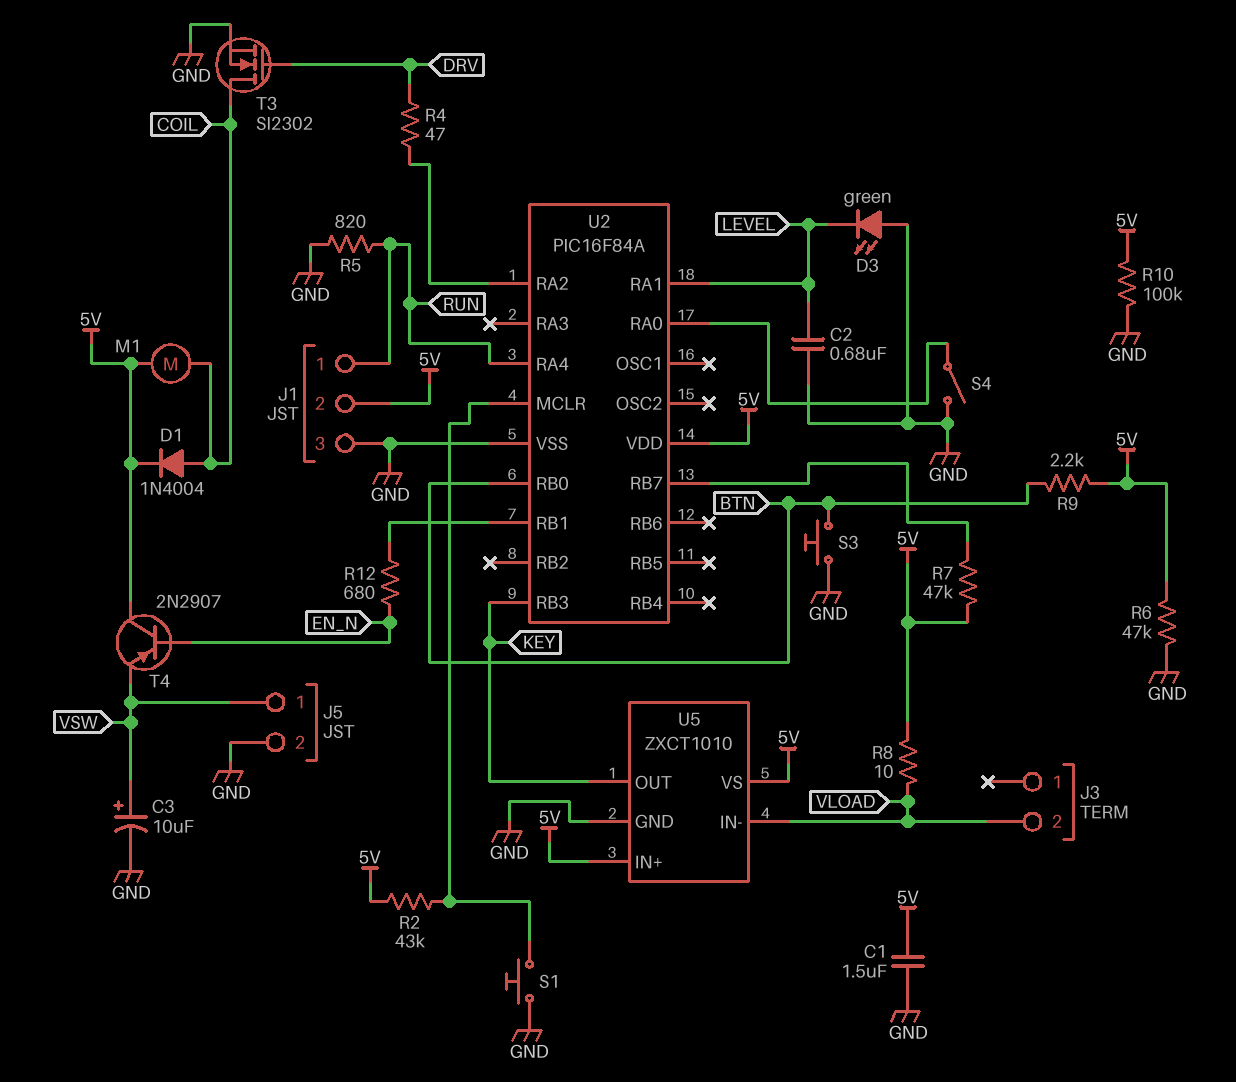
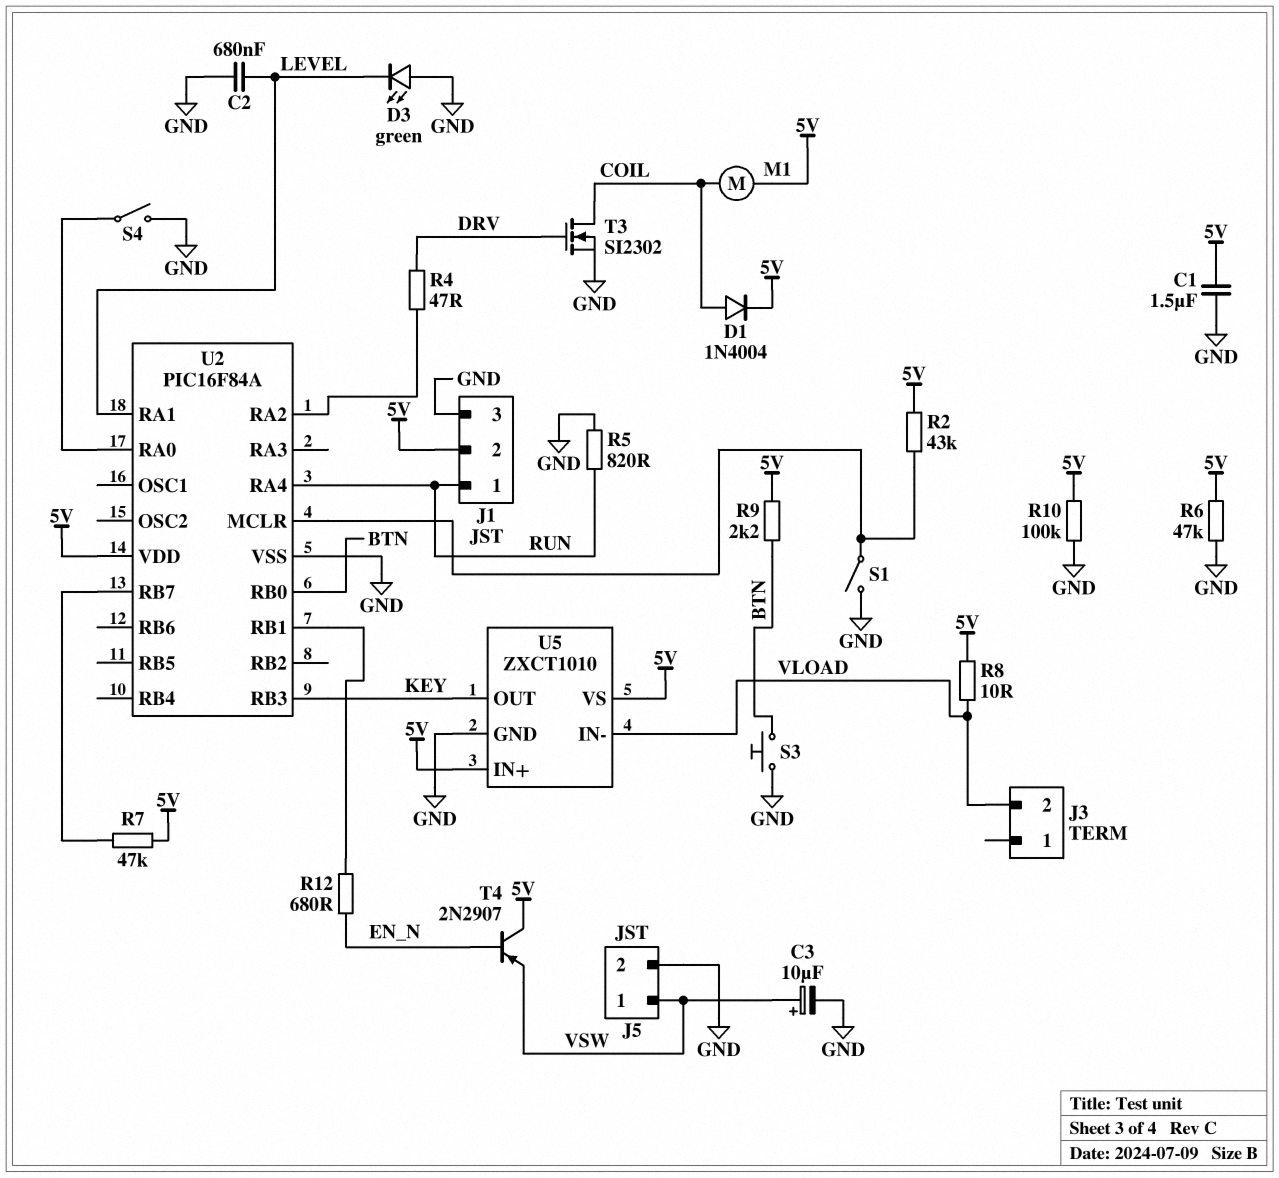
S1: button (GND, U2/MCLR) -> switch (GND, U2/MCLR)

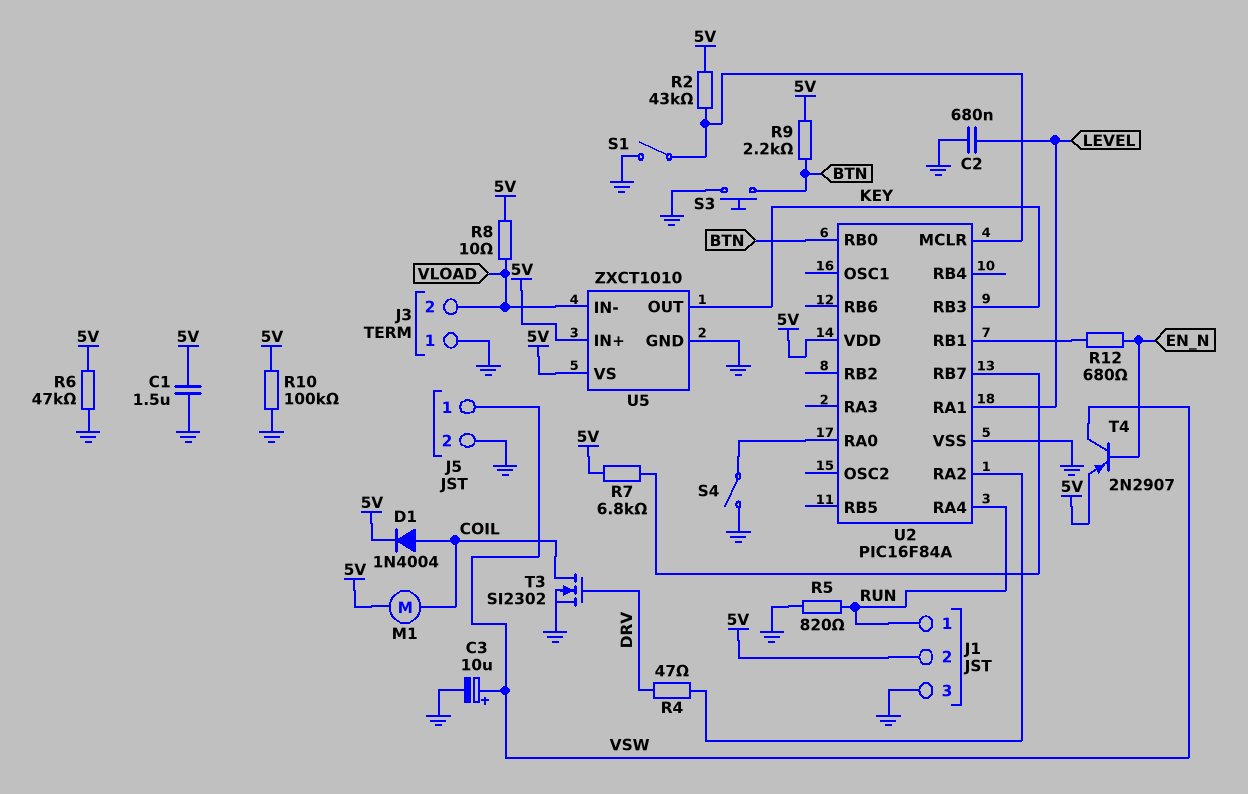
D3: LED green (A GND, K LEVEL) -> none
J3 pin 1: none -> GND
R7: 47k (5V, U2/RB7) -> 6.8k (5V, U2/RB7)
T4: PNP 2N2907 (B EN_N, C 5V, E VSW) -> PNP 2N2907 (B EN_N, C VSW, E 5V)

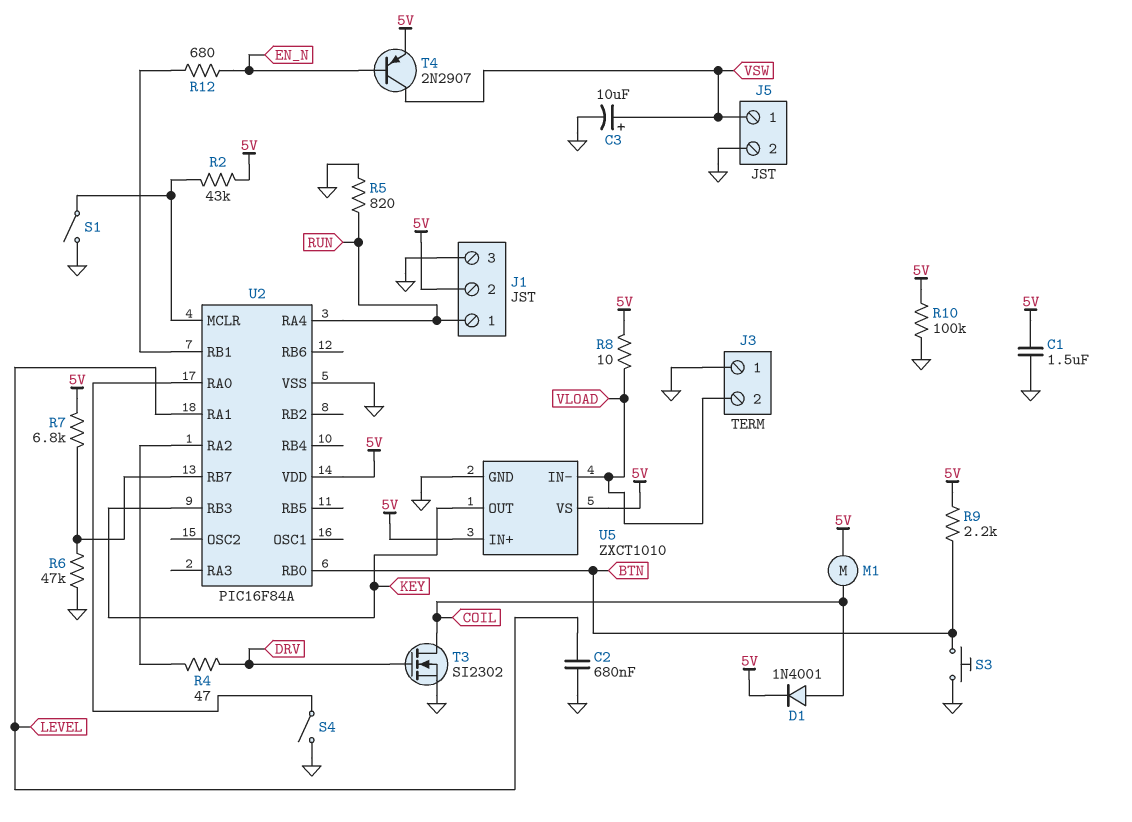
D1: diode 1N4004 (A COIL, K 5V) -> diode 1N4001 (A COIL, K 5V)
R6: 47k (5V, GND) -> 47k (GND, U2/RB7)

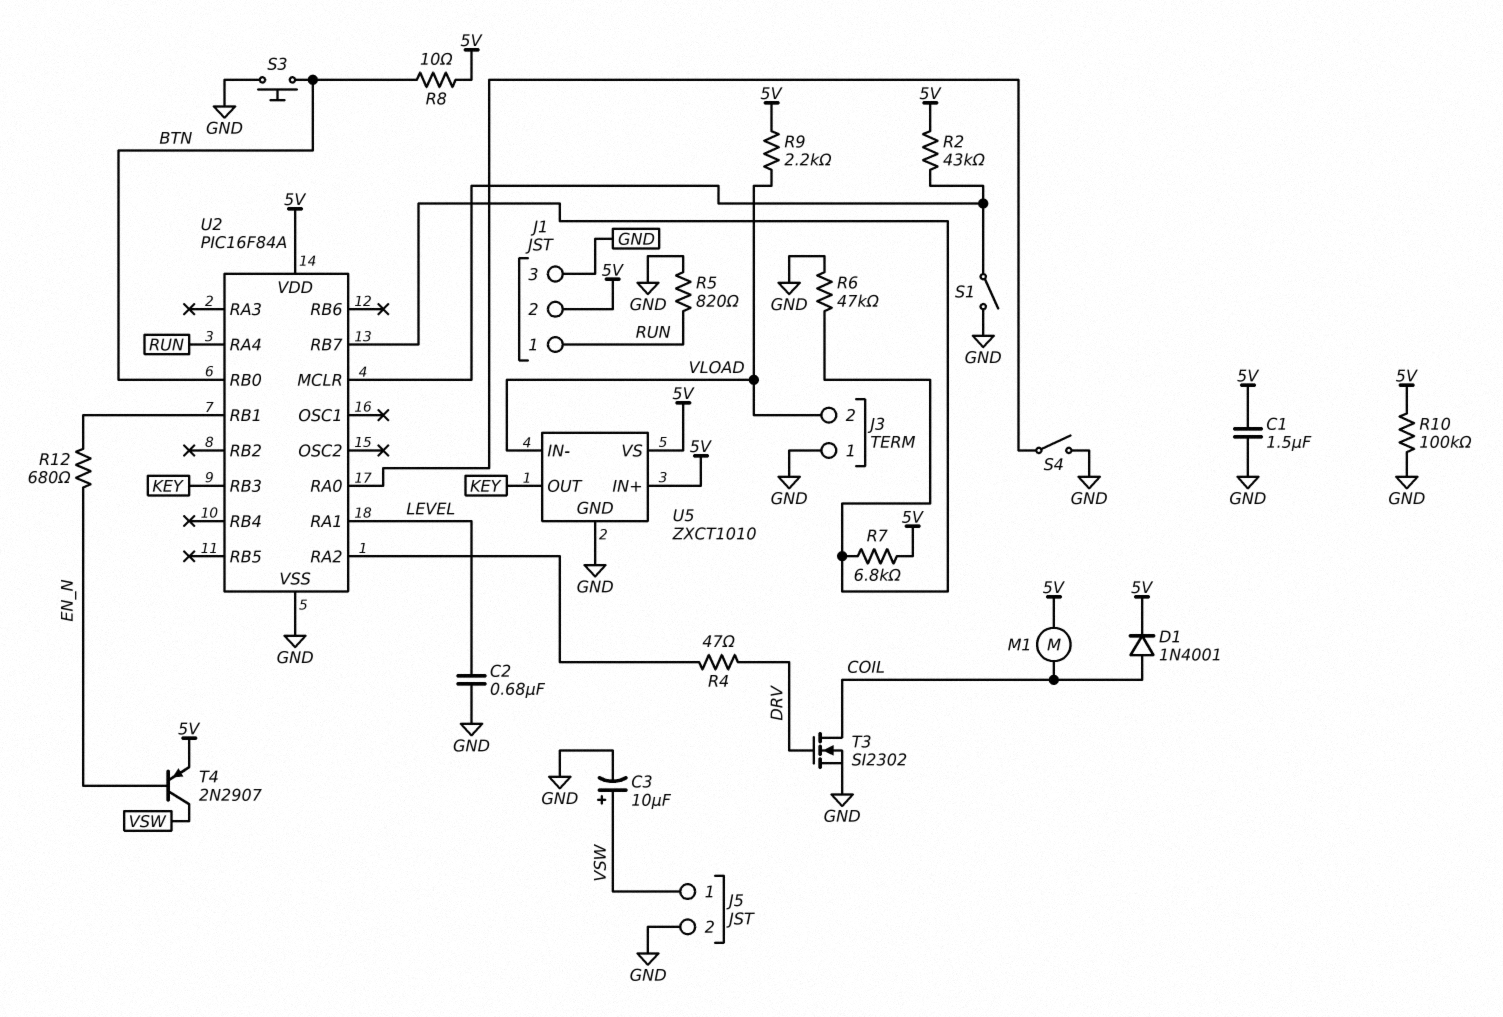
R8: 10 (5V, VLOAD) -> 10 (5V, BTN)
R9: 2.2k (5V, BTN) -> 2.2k (5V, VLOAD)

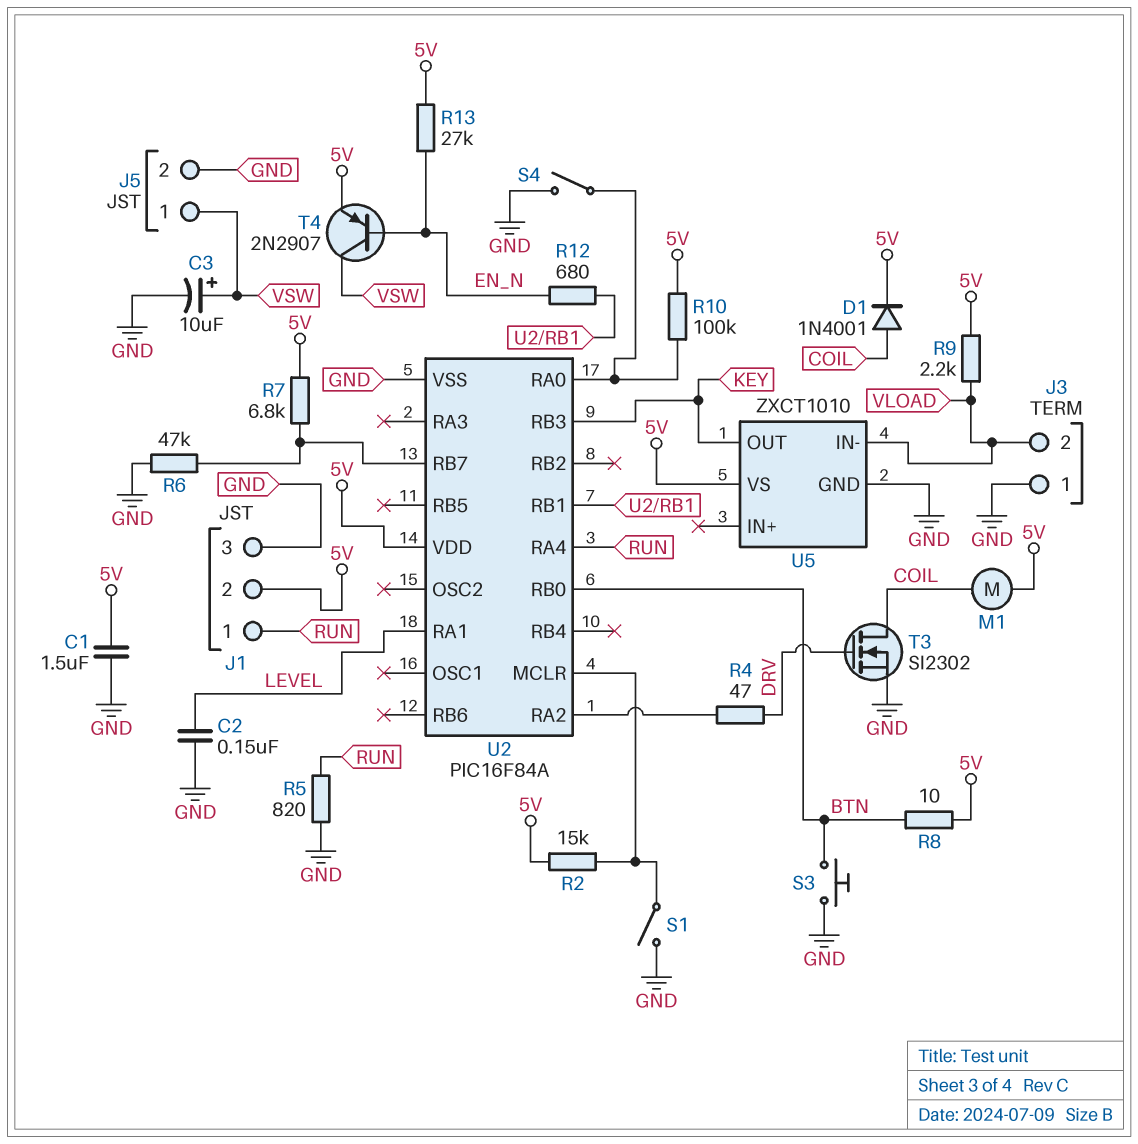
C2: 680nF (GND, LEVEL) -> 150nF (GND, LEVEL)
R2: 43k (5V, U2/MCLR) -> 15k (5V, U2/MCLR)
R10: 100k (5V, GND) -> 100k (5V, U2/RA0)
R13: none -> 27k (5V, EN_N)
U5 pin IN+: 5V -> none

